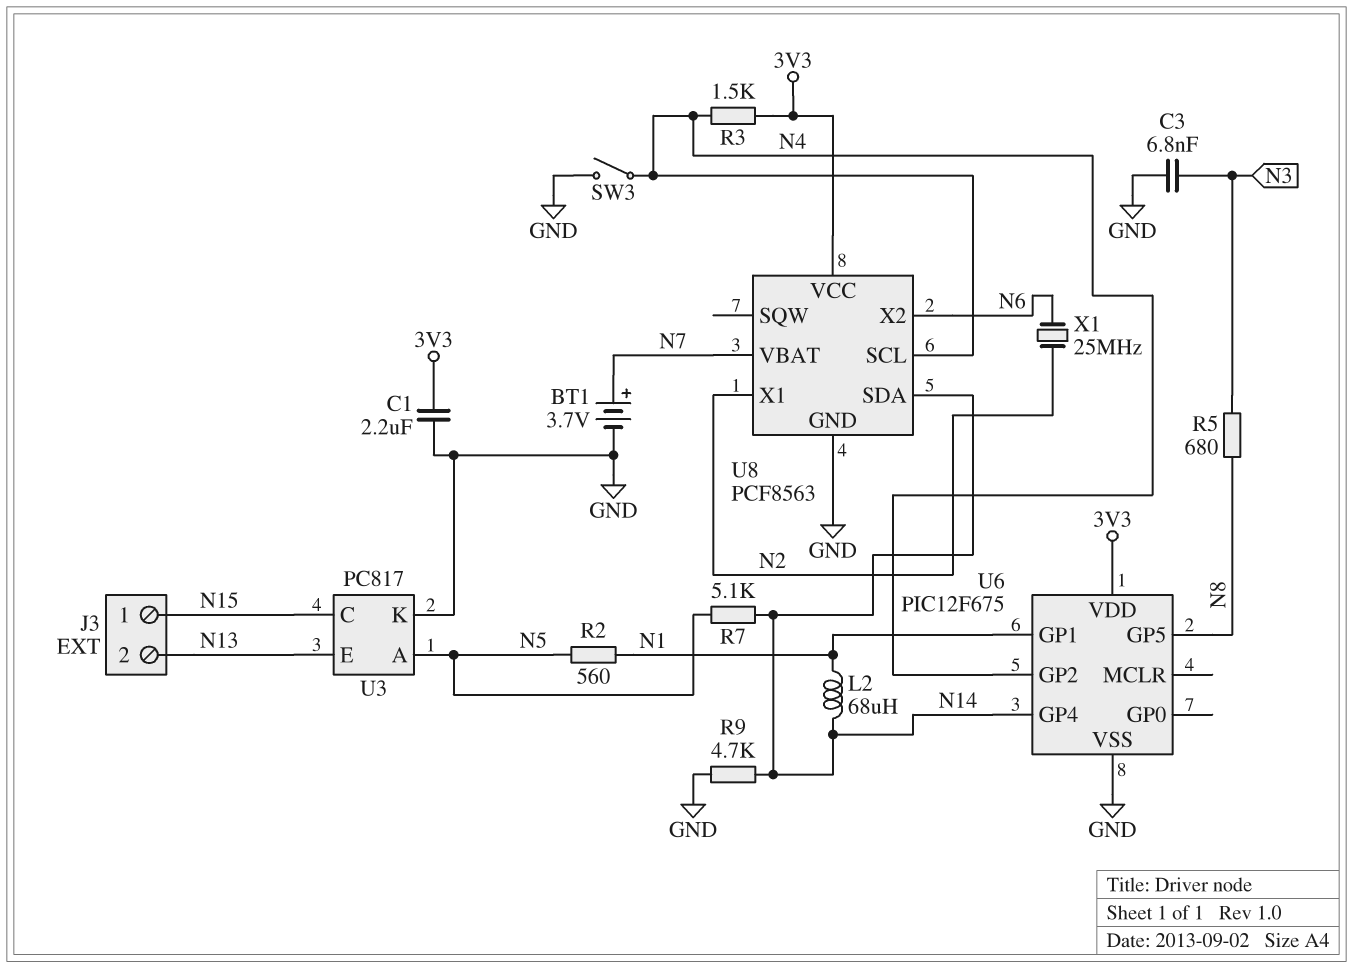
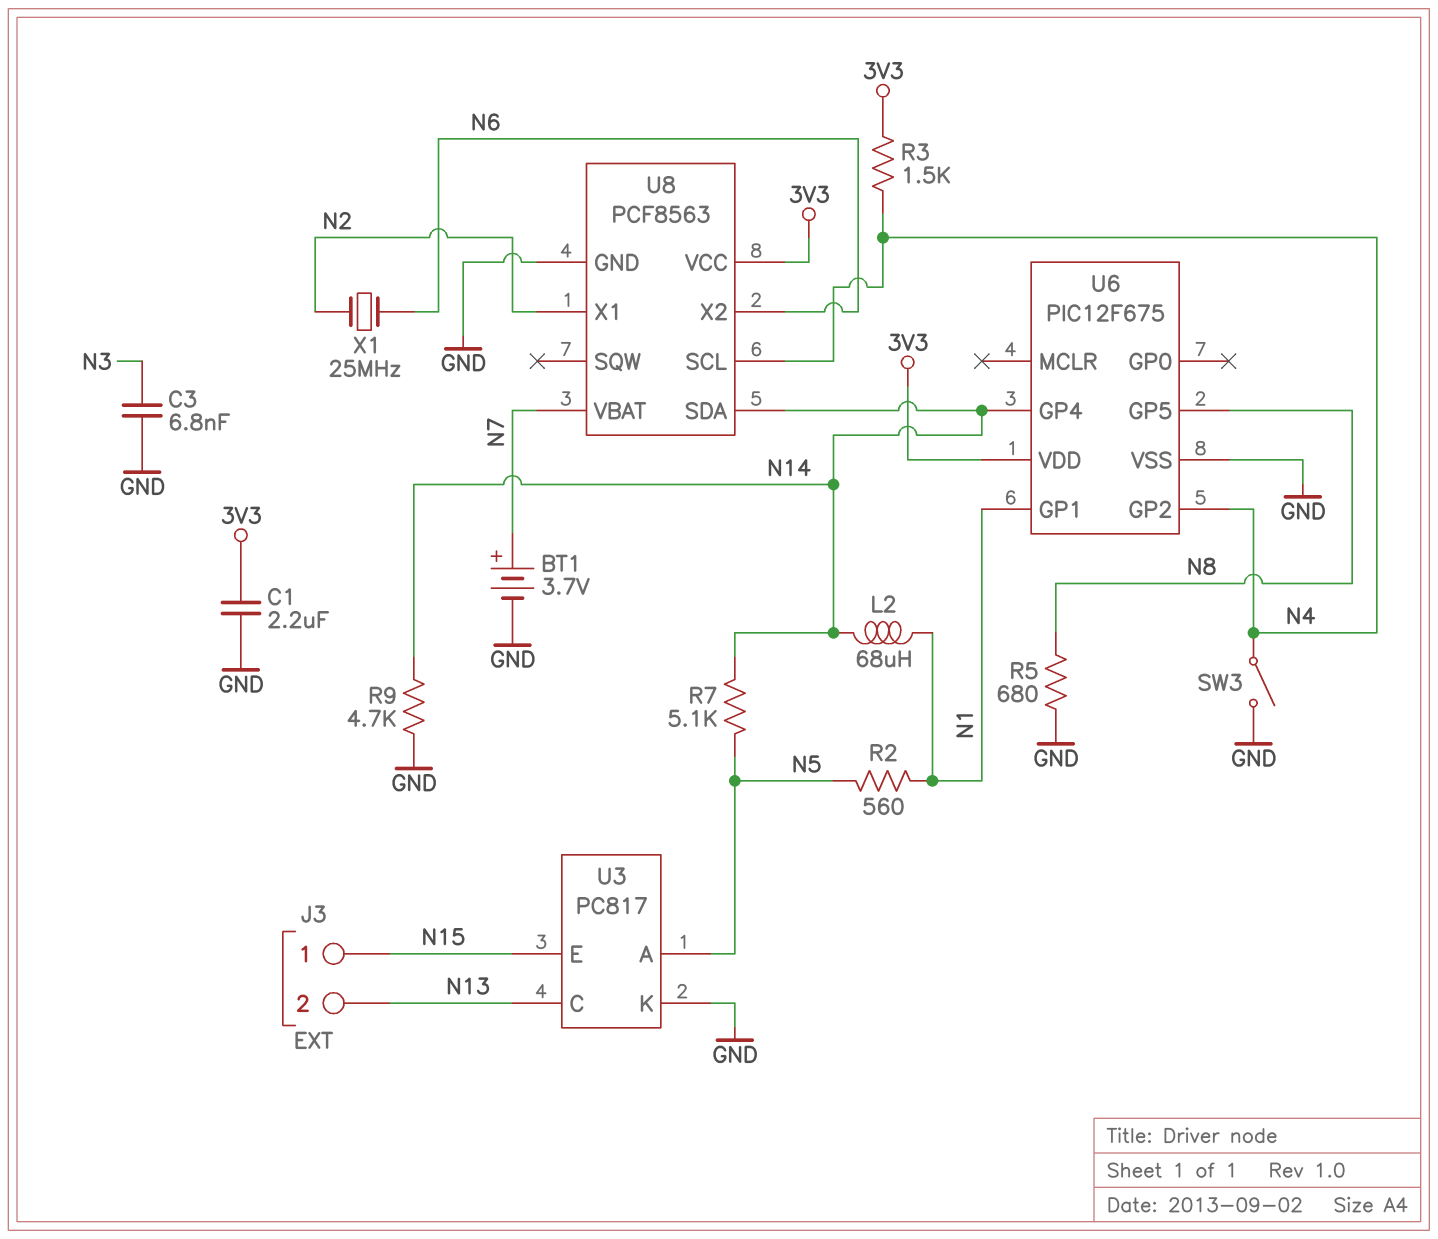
R5: 680 (N3, N8) -> 680 (GND, N8)
U3 pin C: N15 -> N13
U3 pin E: N13 -> N15

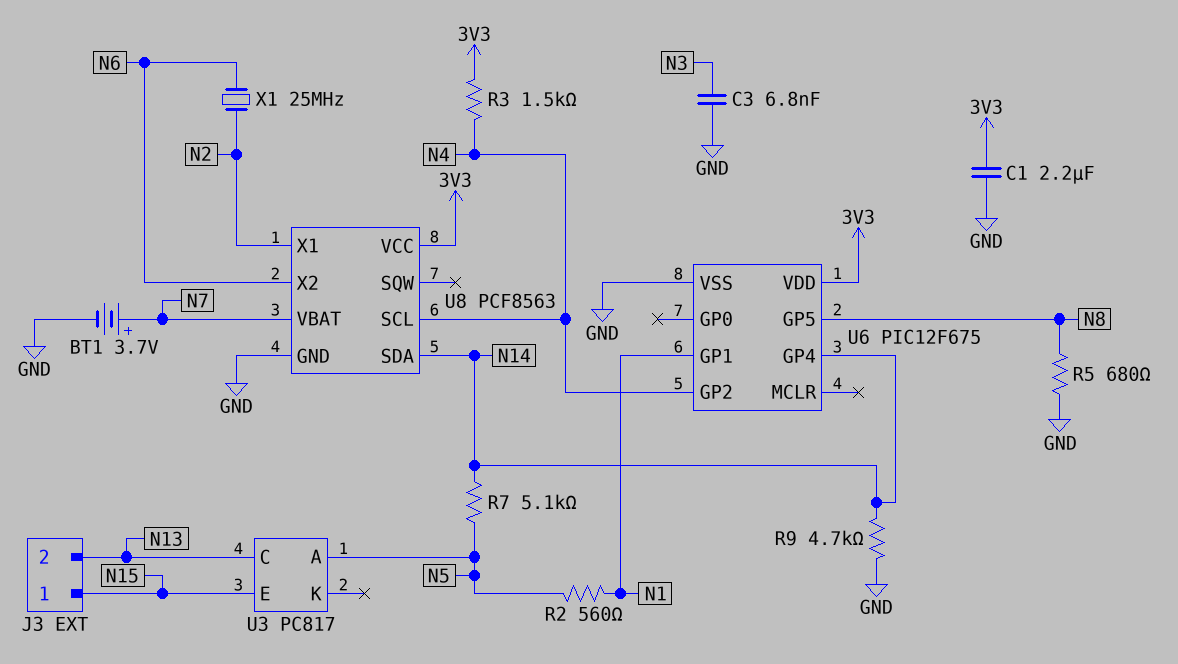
L2: 68uH (N1, N14) -> none
SW3: switch (GND, N4) -> none
U3 pin K: GND -> none

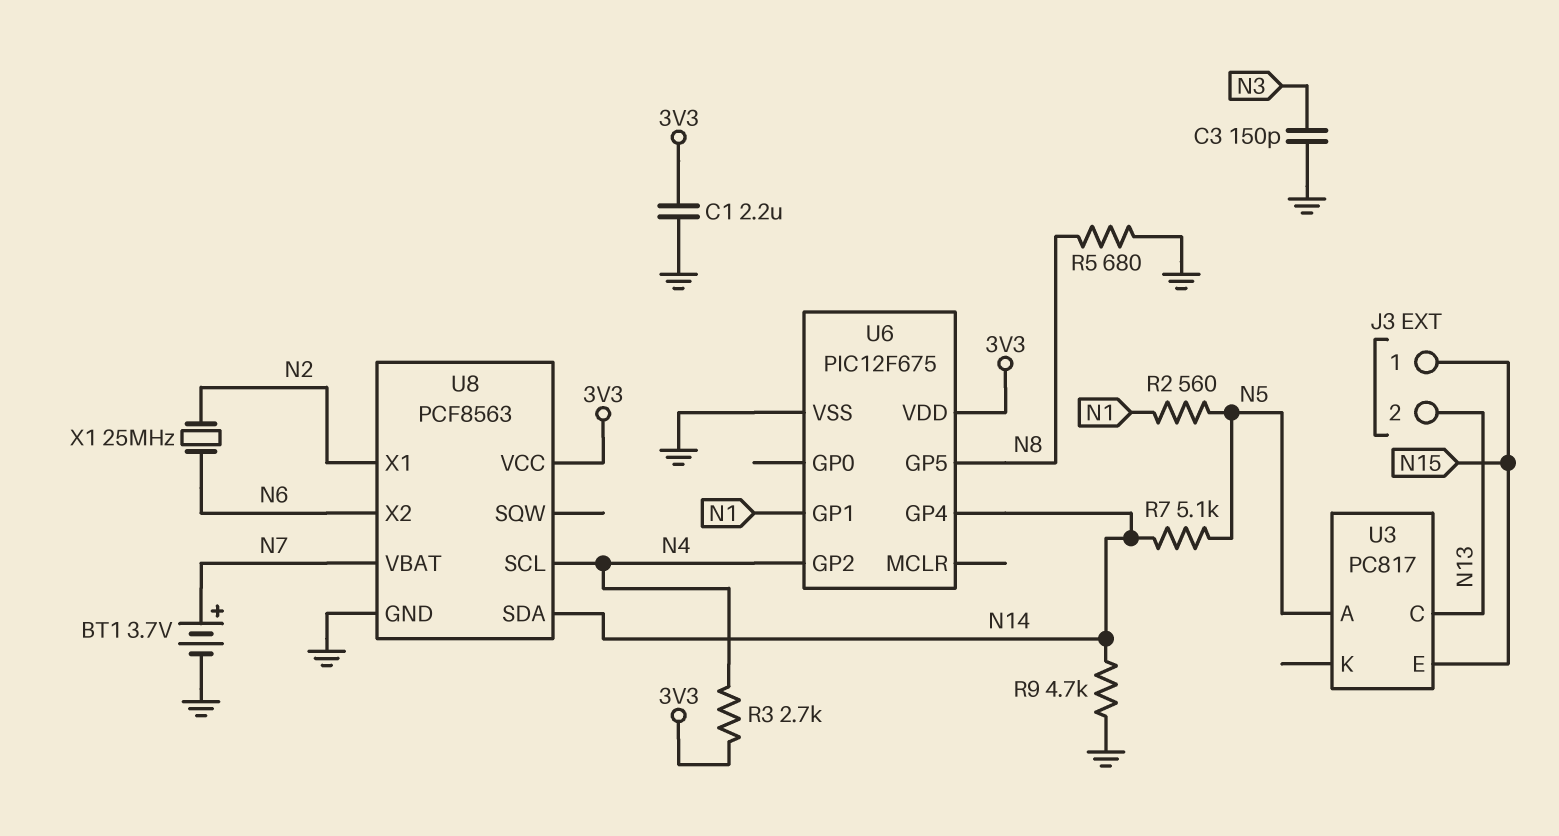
C3: 6.8nF (GND, N3) -> 150pF (GND, N3)
R3: 1.5k (3V3, N4) -> 2.7k (3V3, N4)

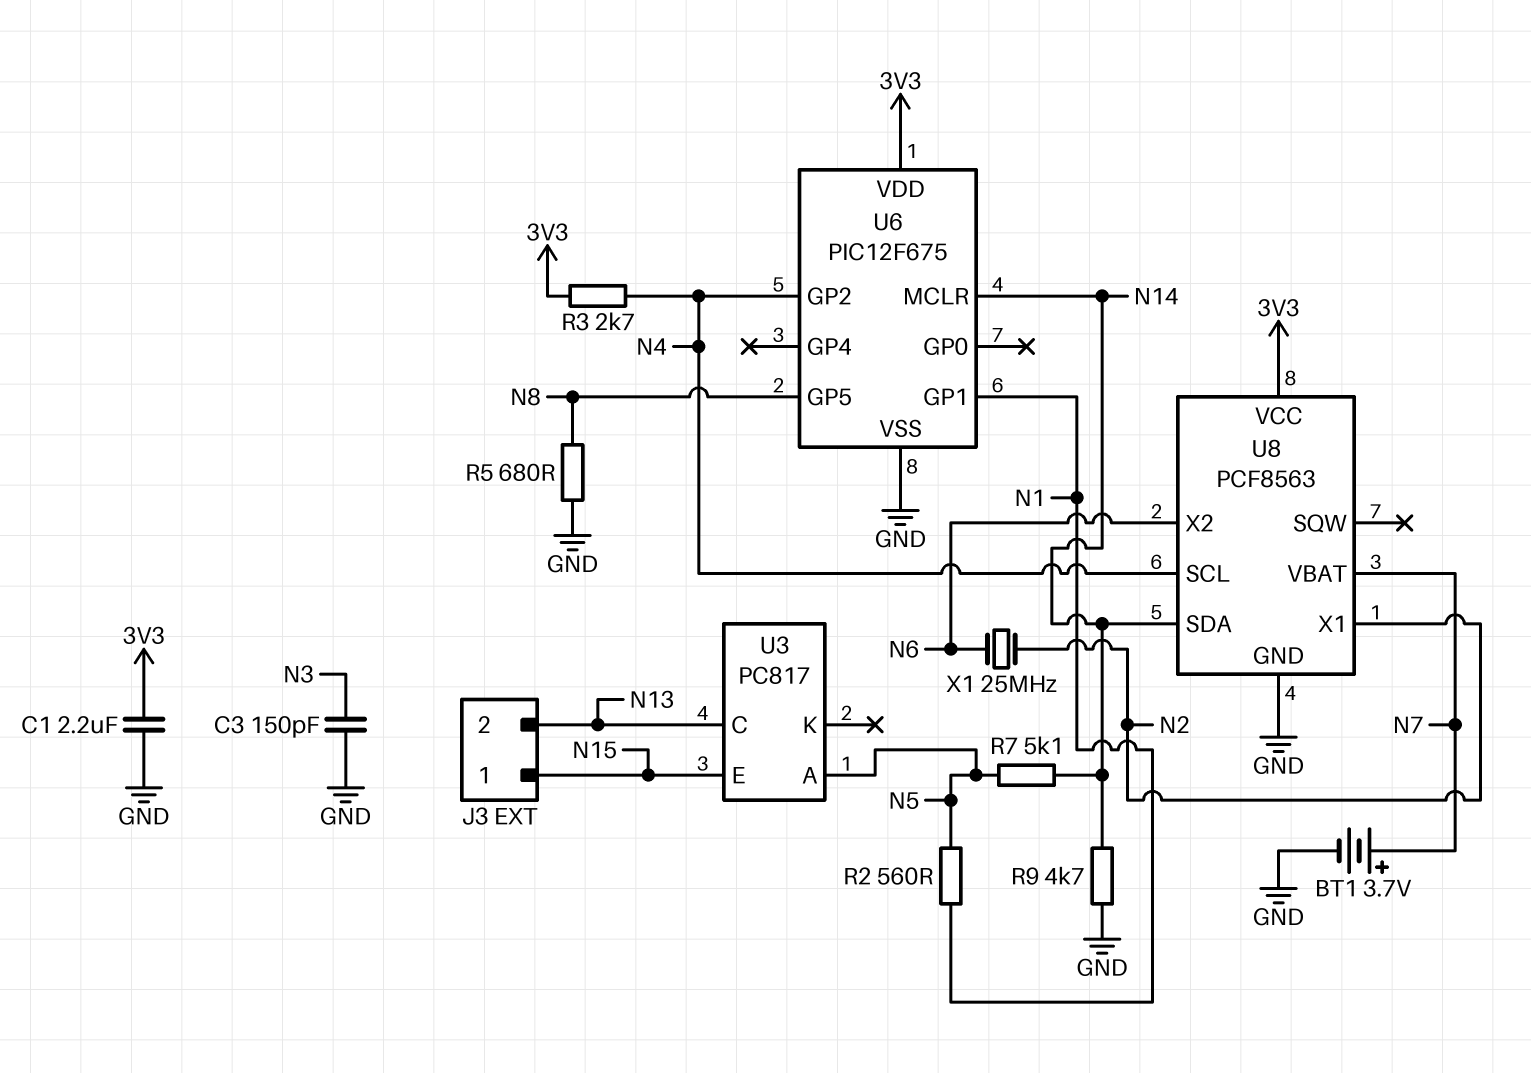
U6 pin GP4: N14 -> none
U6 pin MCLR: none -> N14

